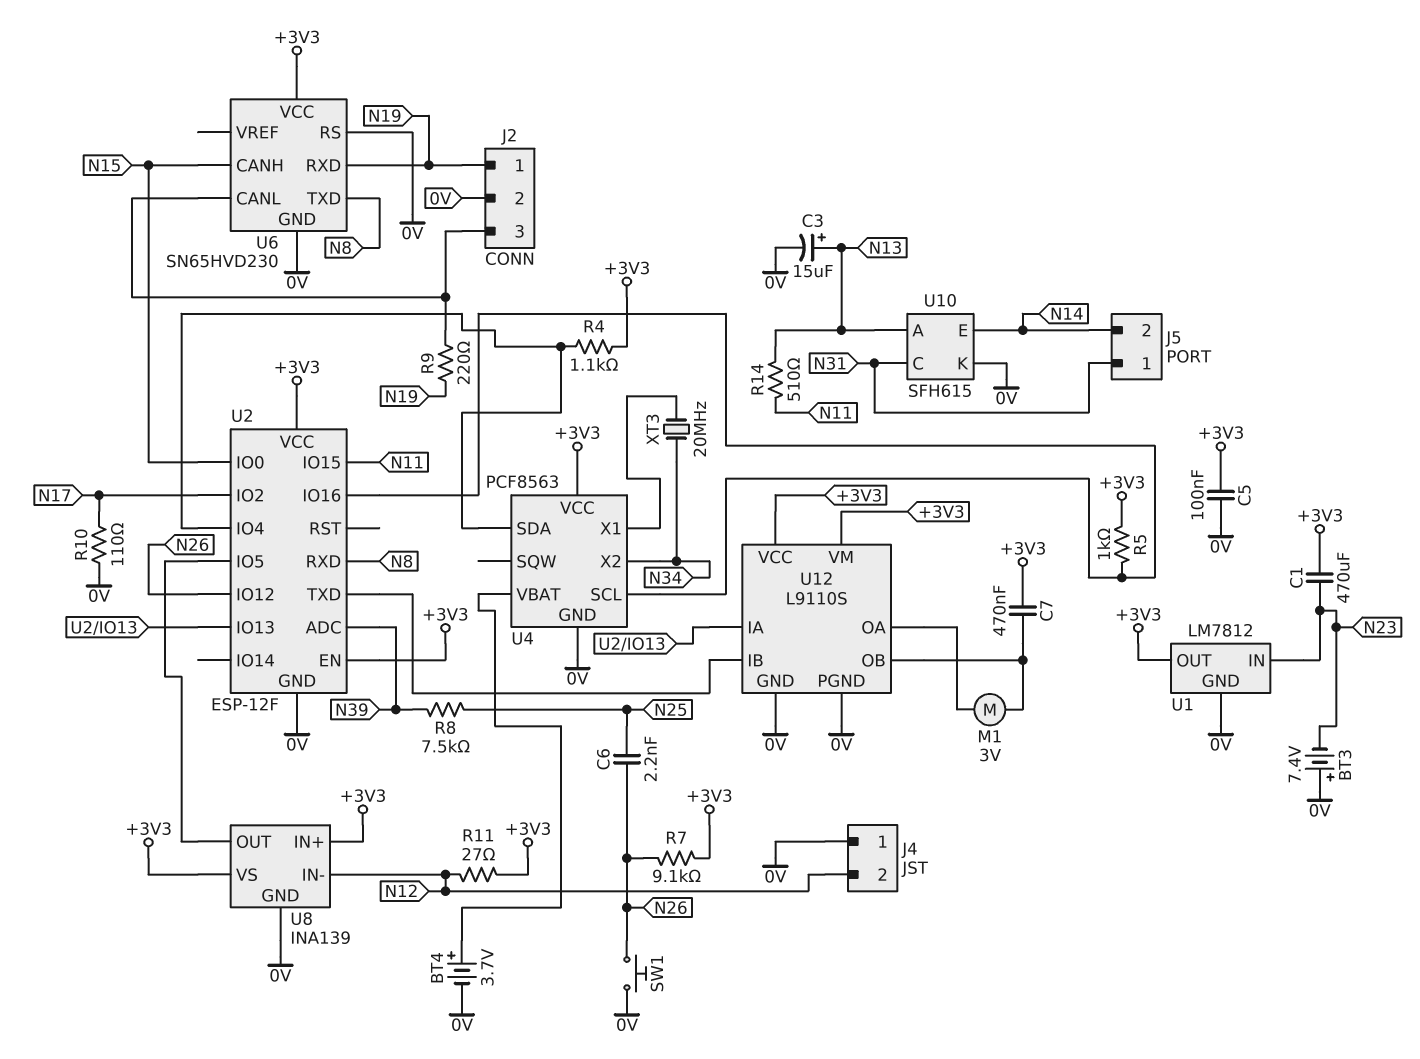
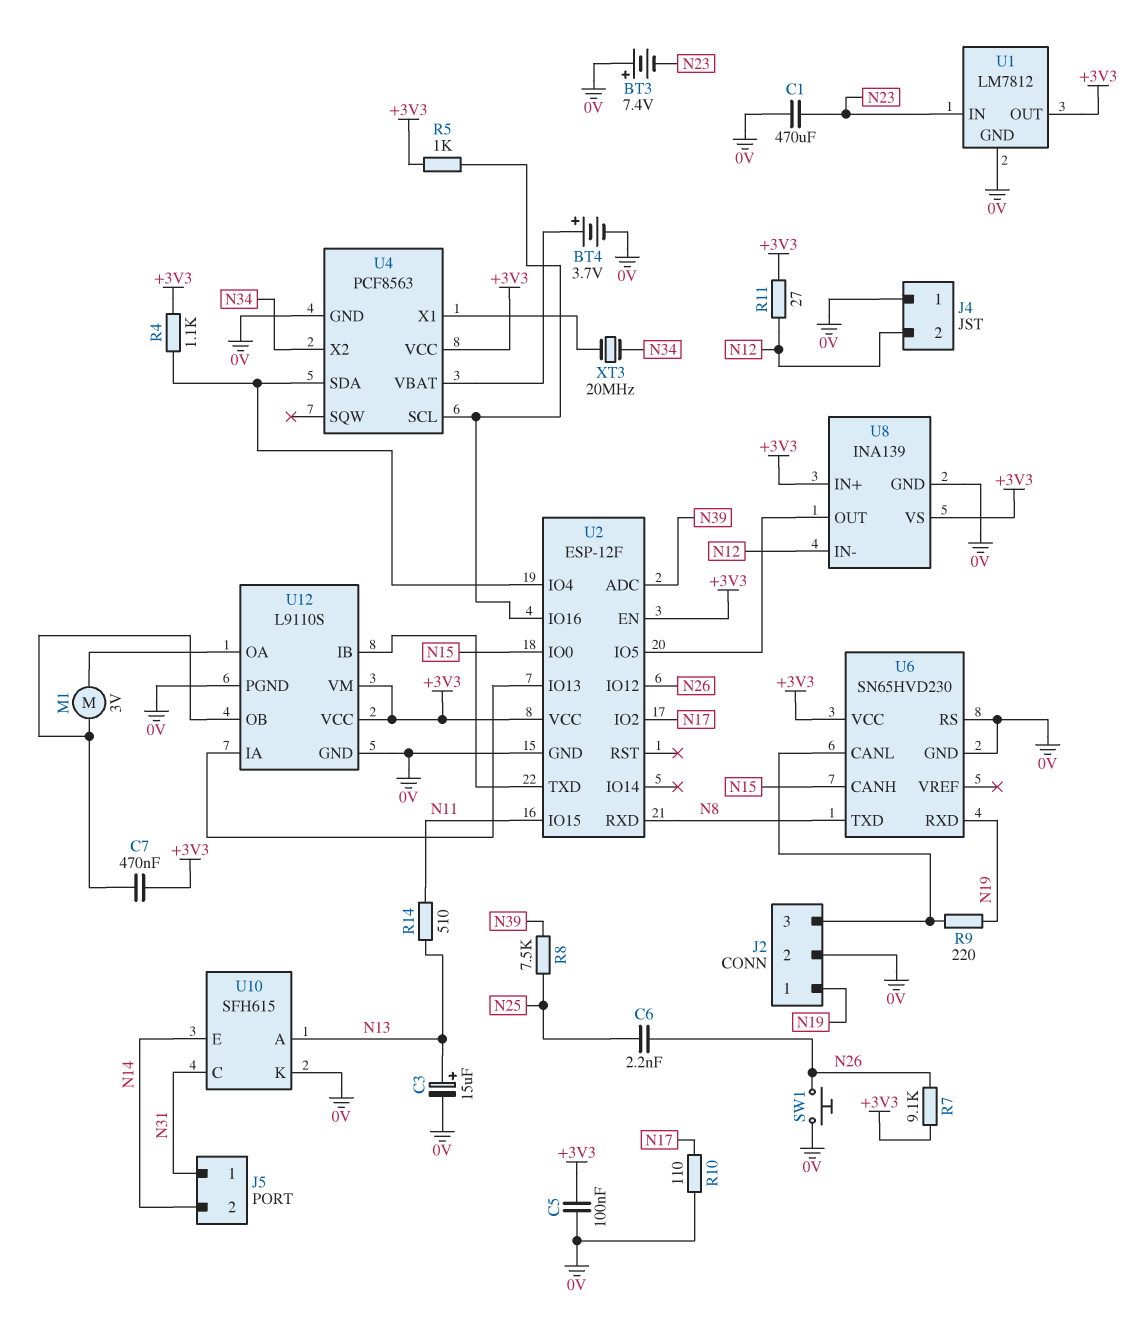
C1: 470uF (+3V3, N23) -> 470uF (0V, N23)

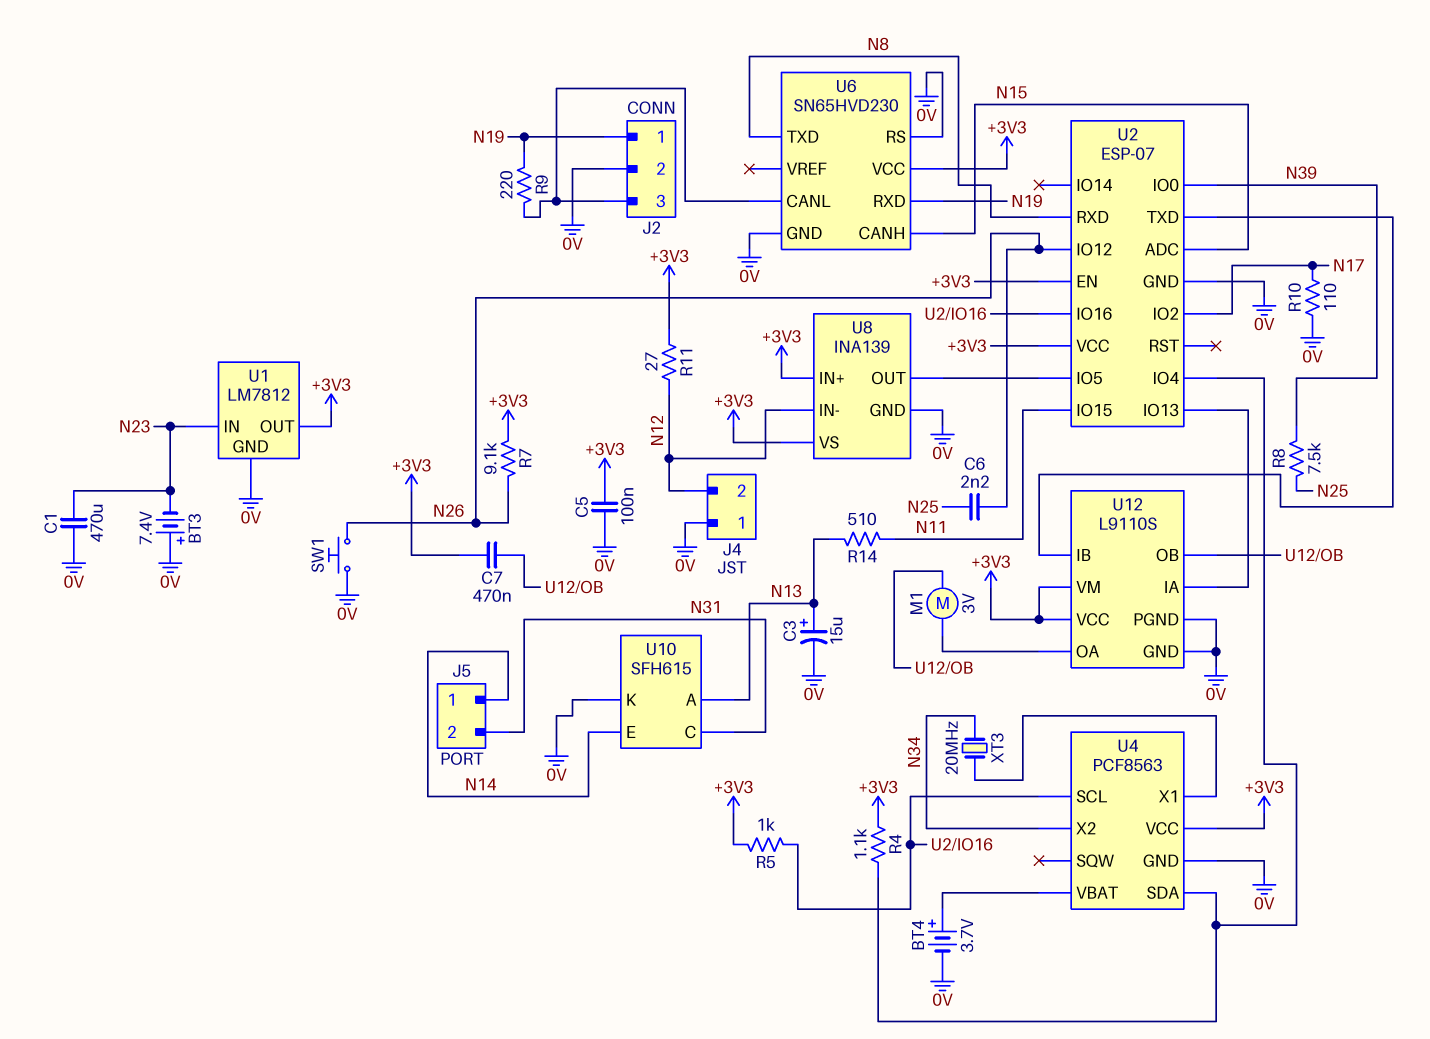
J5 pin 1: N31 -> N14
J5 pin 2: N14 -> N31
U2: ESP-12F -> ESP-07
U2 pin ADC: N39 -> N15
U2 pin IO0: N15 -> N39

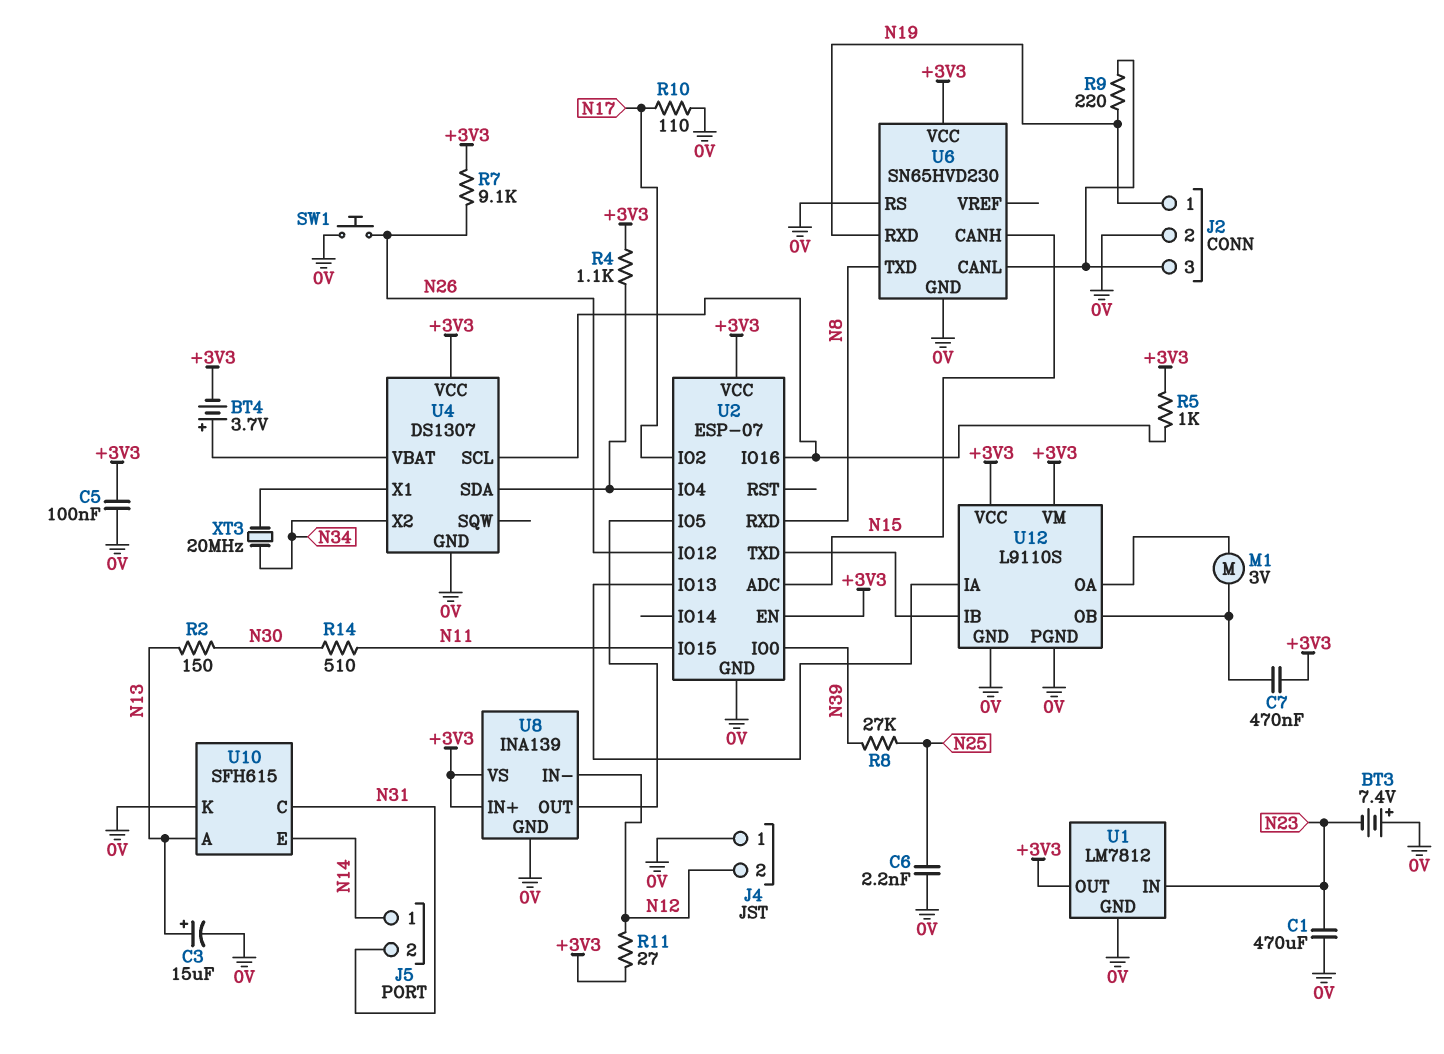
BT4: 3.7V (plus U4/VBAT, minus 0V) -> 3.7V (plus U4/VBAT, minus +3V3)
C6: 2.2nF (N25, N26) -> 2.2nF (0V, N25)
R2: none -> 150 (N13, N30)
R8: 7.5k (N25, N39) -> 27k (N25, N39)
R14: 510 (N11, N13) -> 510 (N11, N30)
U4: PCF8563 -> DS1307

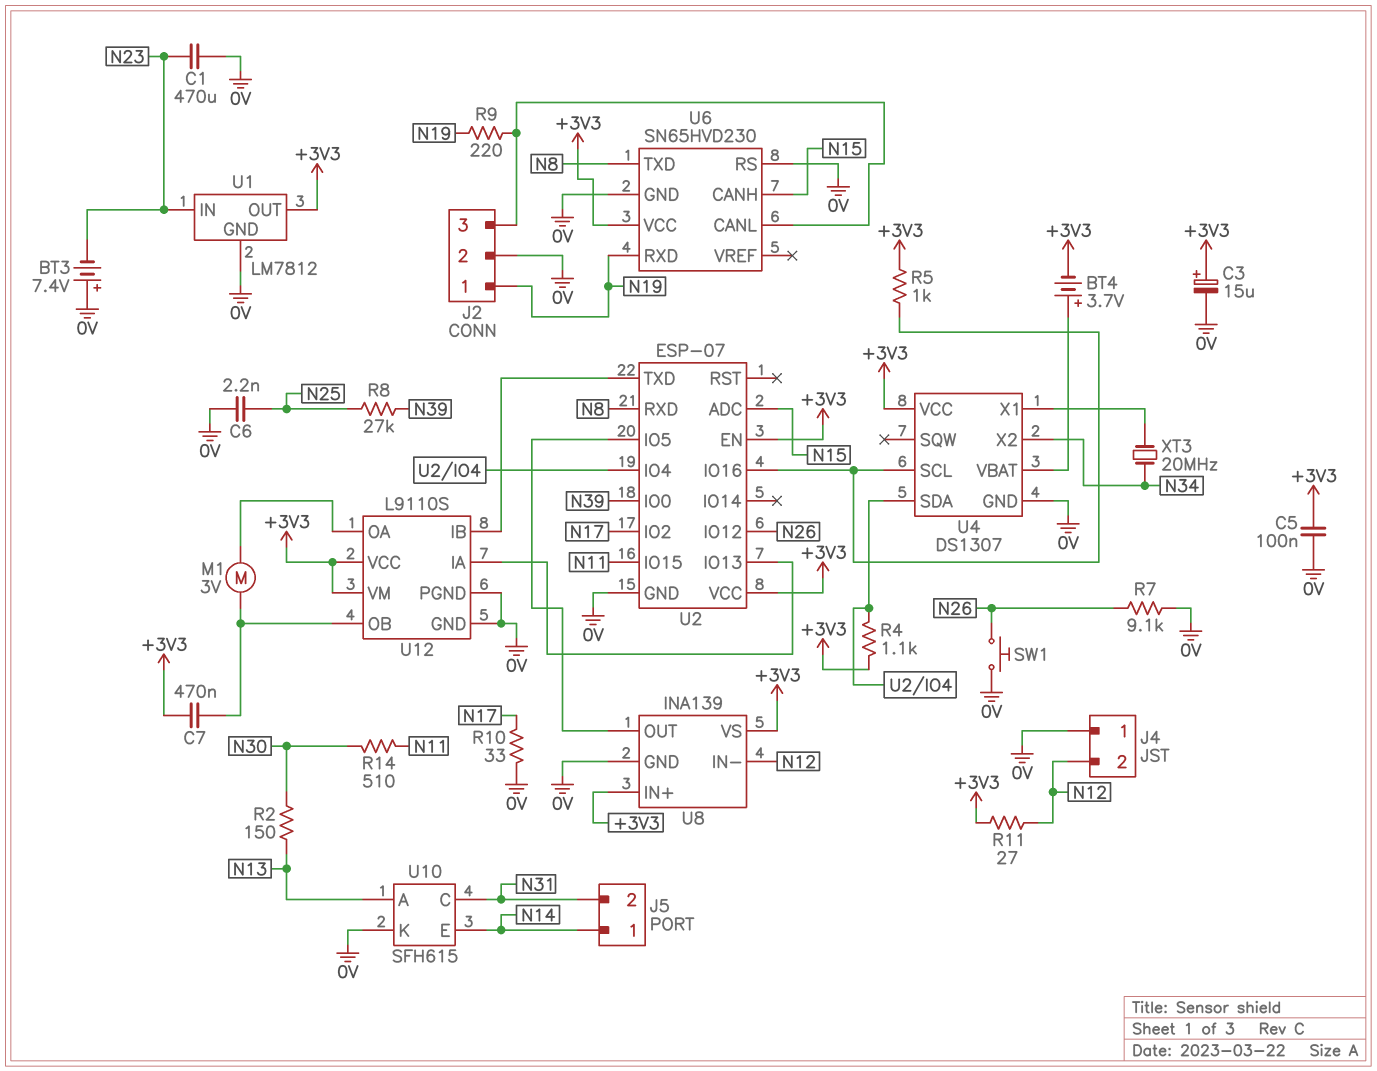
C3: 15uF (plus N13, minus 0V) -> 15uF (plus +3V3, minus 0V)
R7: 9.1k (+3V3, N26) -> 9.1k (0V, N26)
R10: 110 (0V, N17) -> 33 (0V, N17)

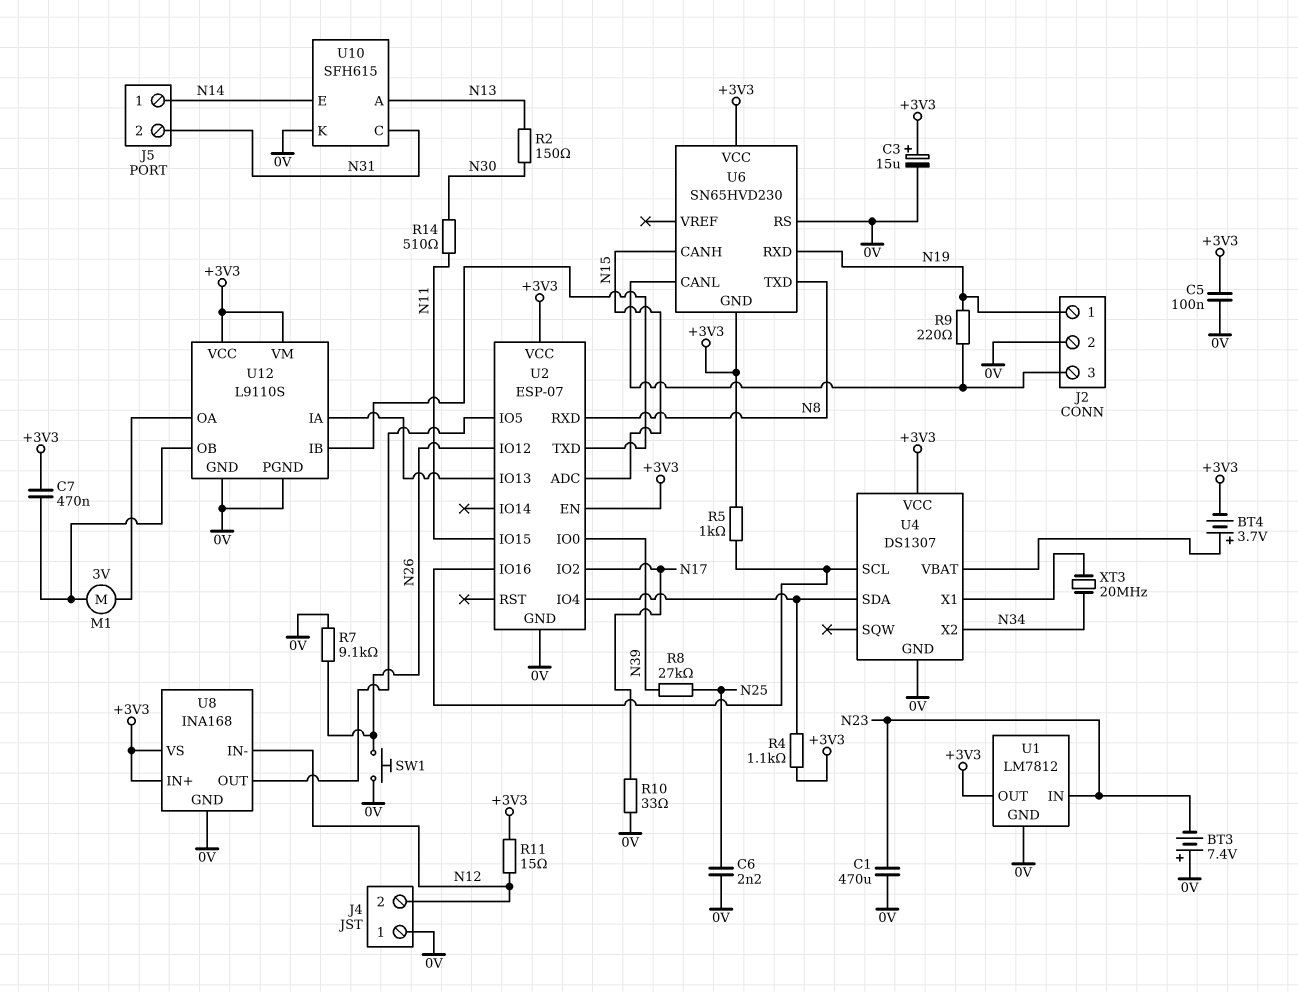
R11: 27 (+3V3, N12) -> 15 (+3V3, N12)
U6 pin GND: 0V -> +3V3
U8: INA139 -> INA168

